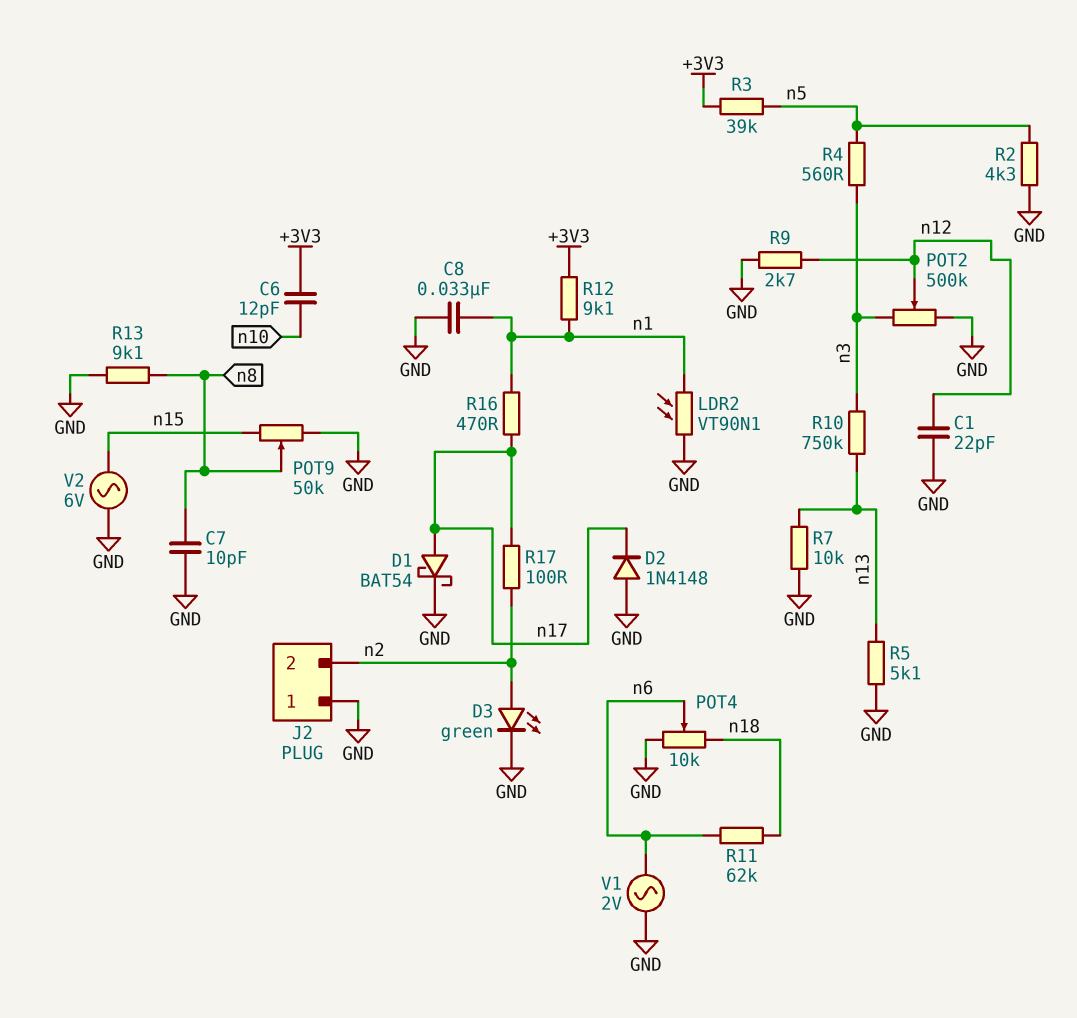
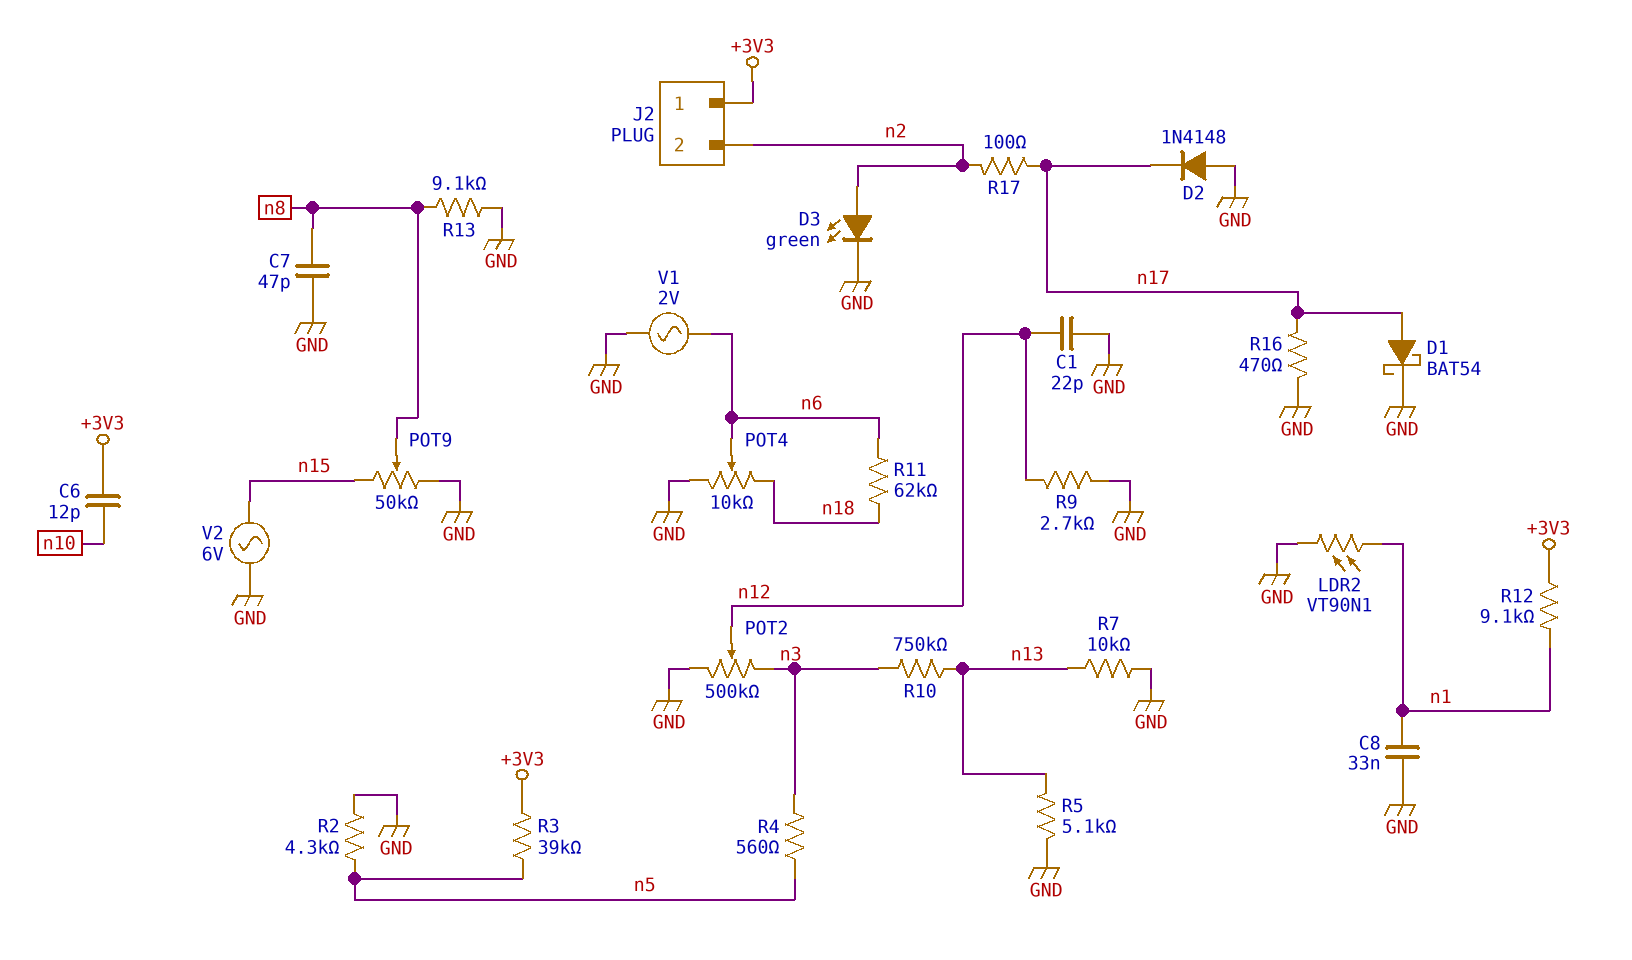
C7: 10pF (GND, n8) -> 47pF (GND, n8)
J2 pin 1: GND -> +3V3
R16: 470 (n1, n17) -> 470 (GND, n17)

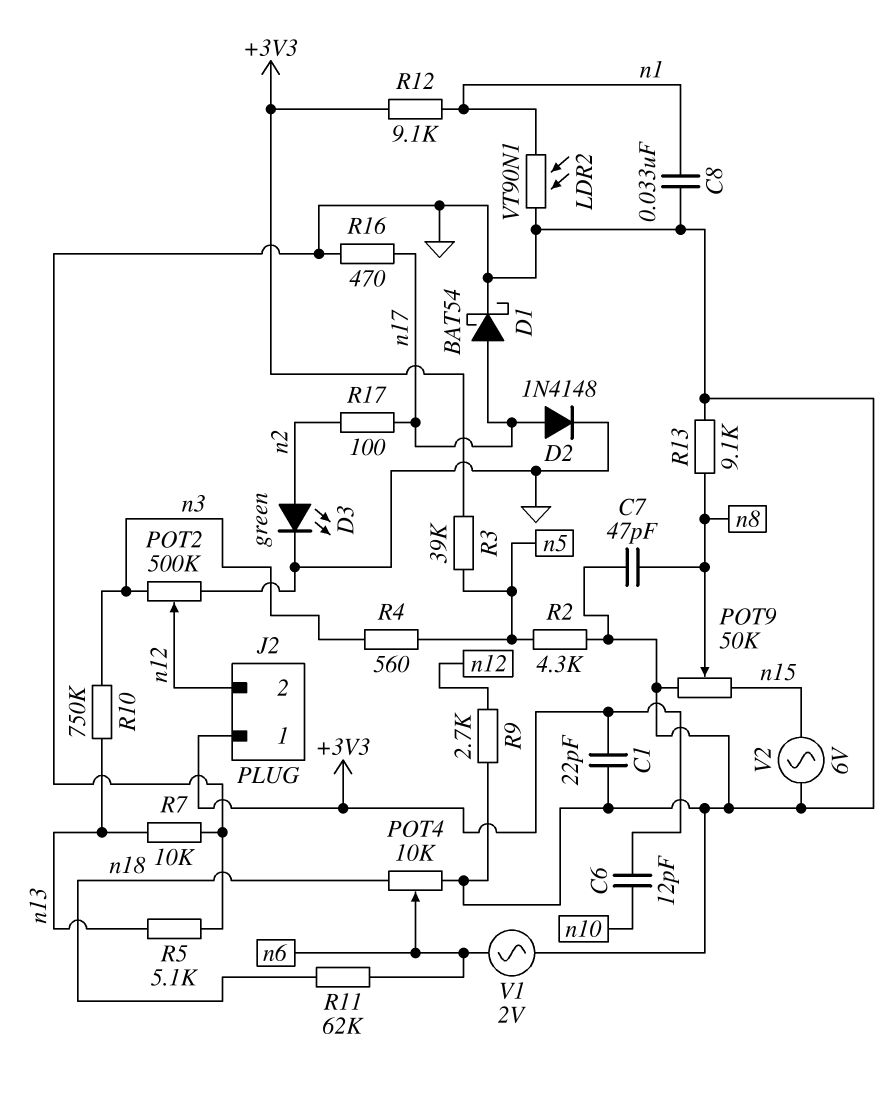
C1: 22pF (GND, n12) -> 22pF (+3V3, GND)
D2: diode 1N4148 (A GND, K n17) -> diode 1N4148 (A n17, K GND)
J2 pin 2: n2 -> n12

